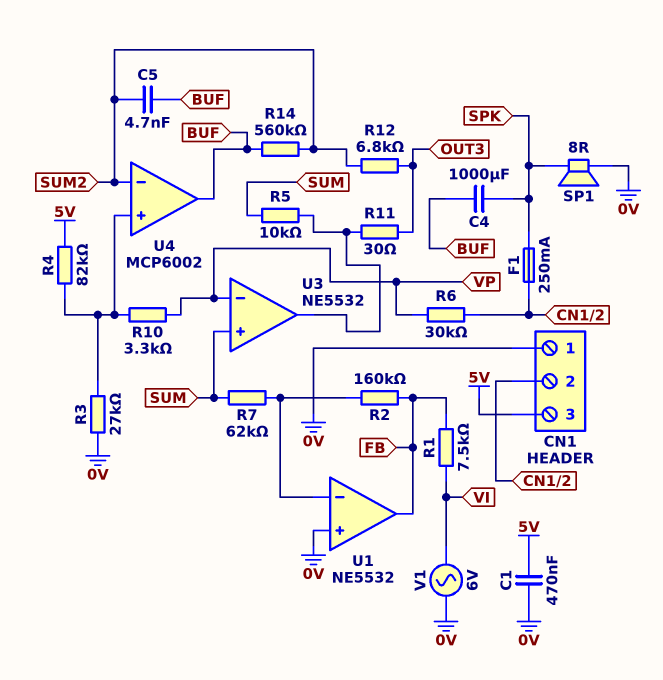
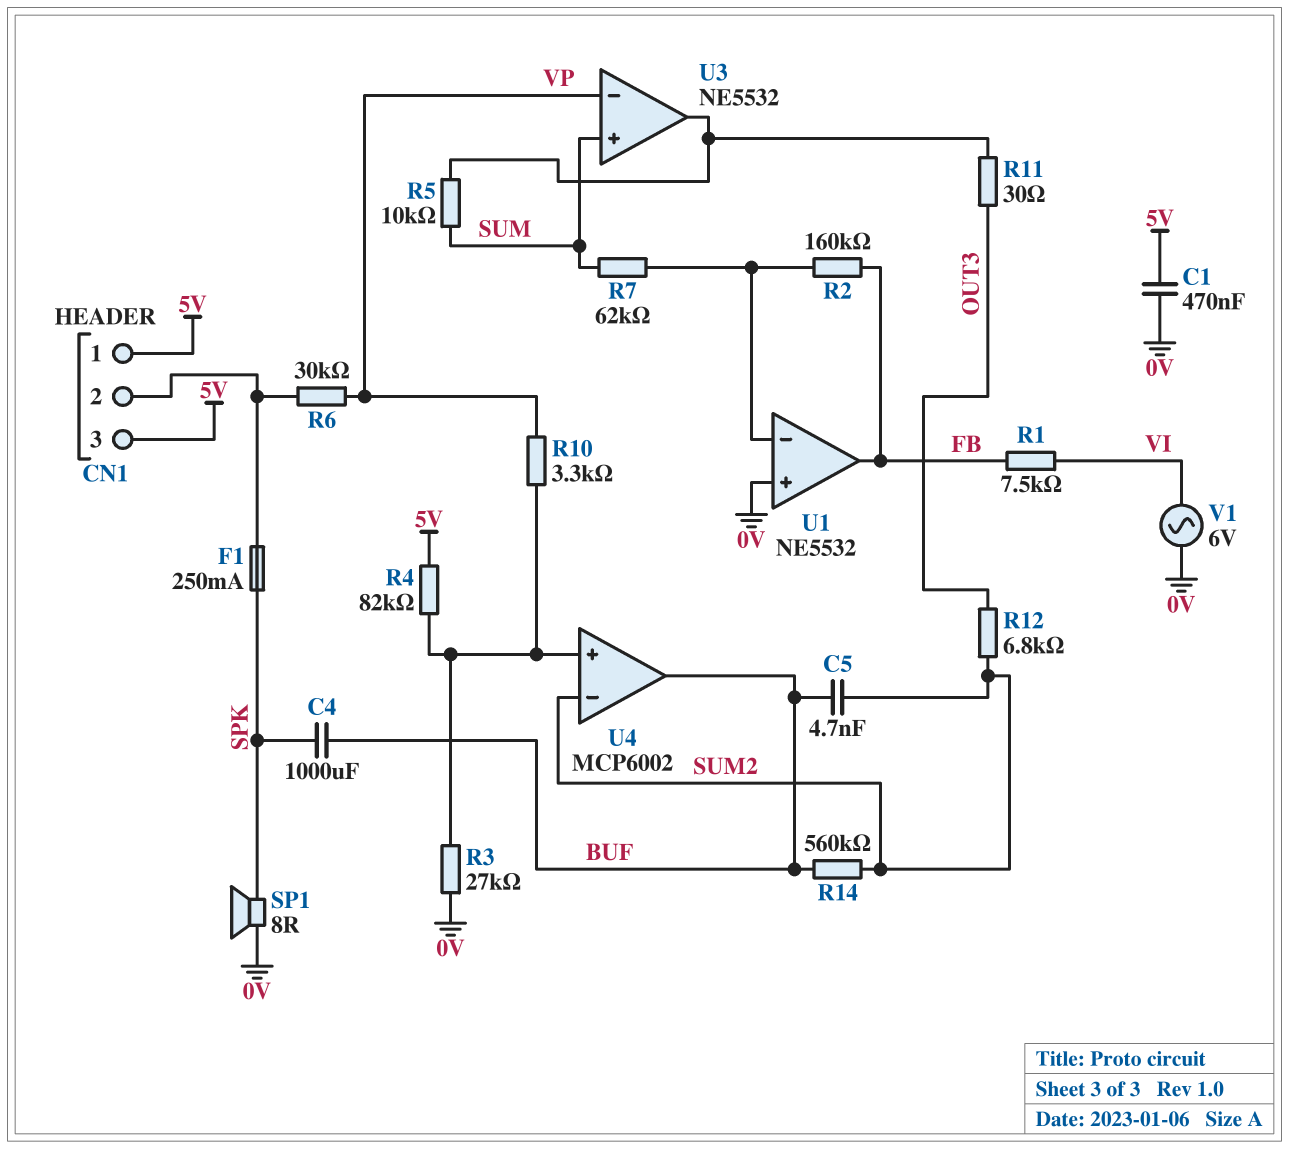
CN1 pin 1: 0V -> 5V

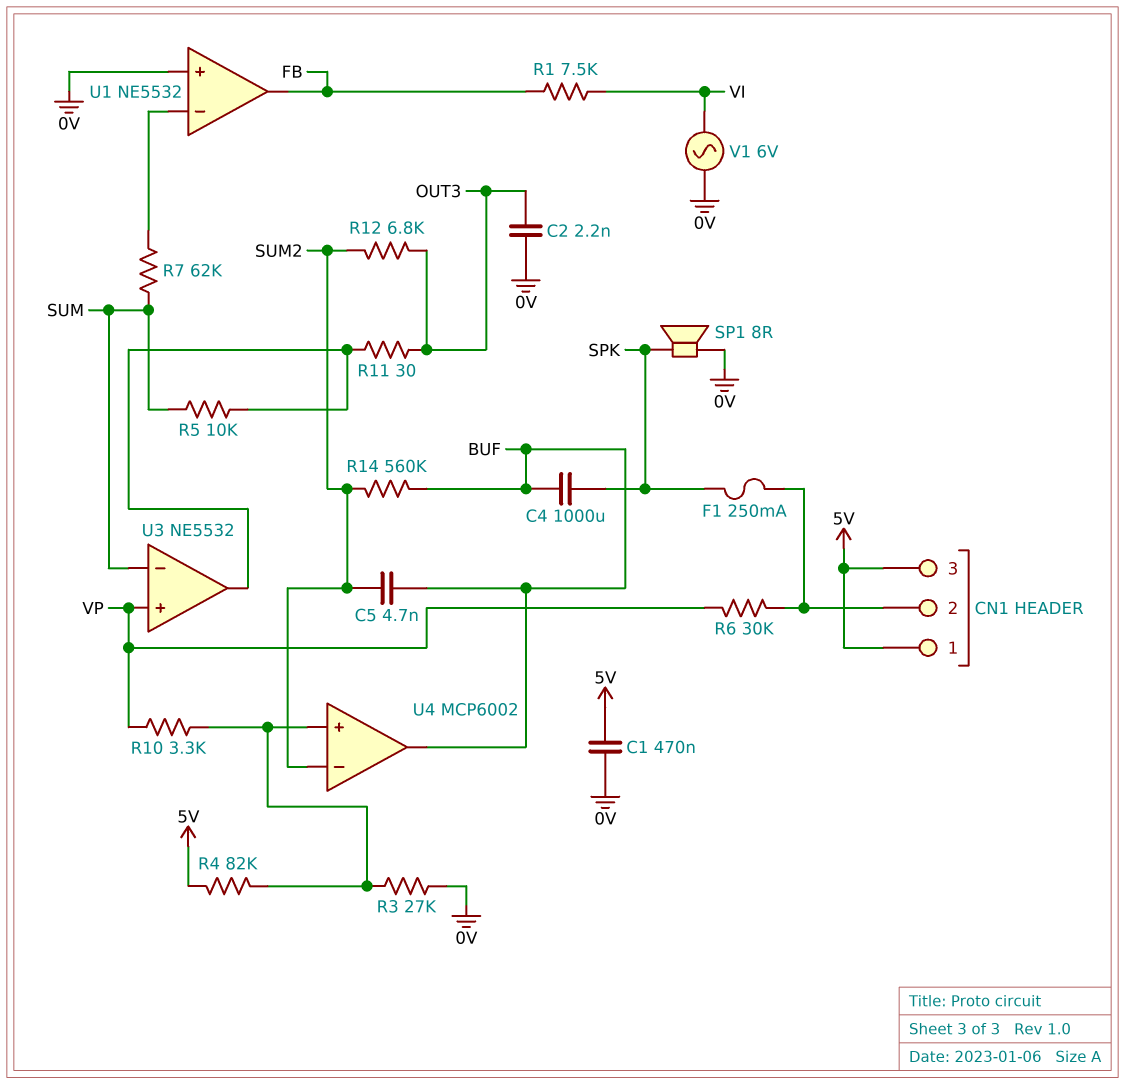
C2: none -> 2.2nF (0V, OUT3)
R2: 160k (FB, U1/in-) -> none
U3 pin in+: SUM -> VP
U3 pin in-: VP -> SUM

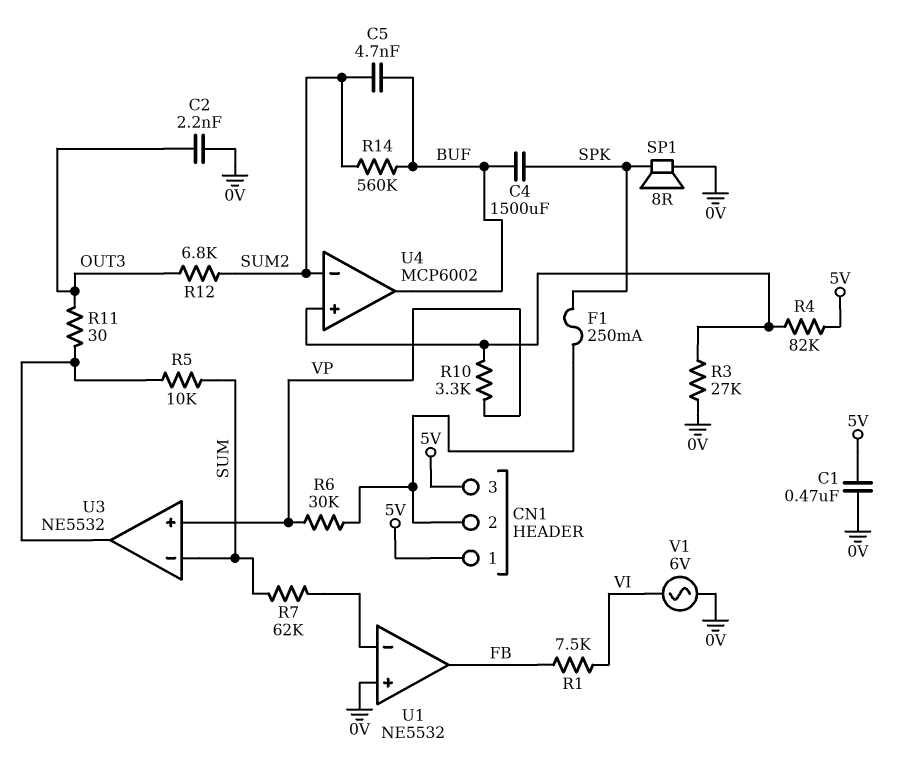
C4: 1000uF (BUF, SPK) -> 1500uF (BUF, SPK)

